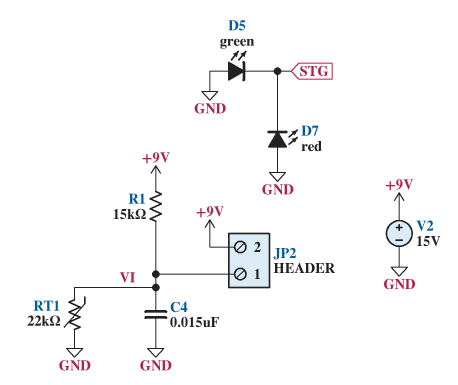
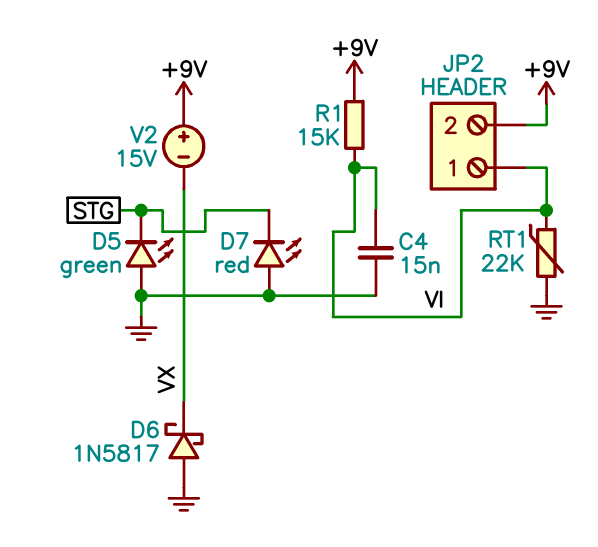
D6: none -> schottky 1N5817 (A GND, K VX)
V2: 15V (plus +9V, minus GND) -> 15V (plus +9V, minus VX)

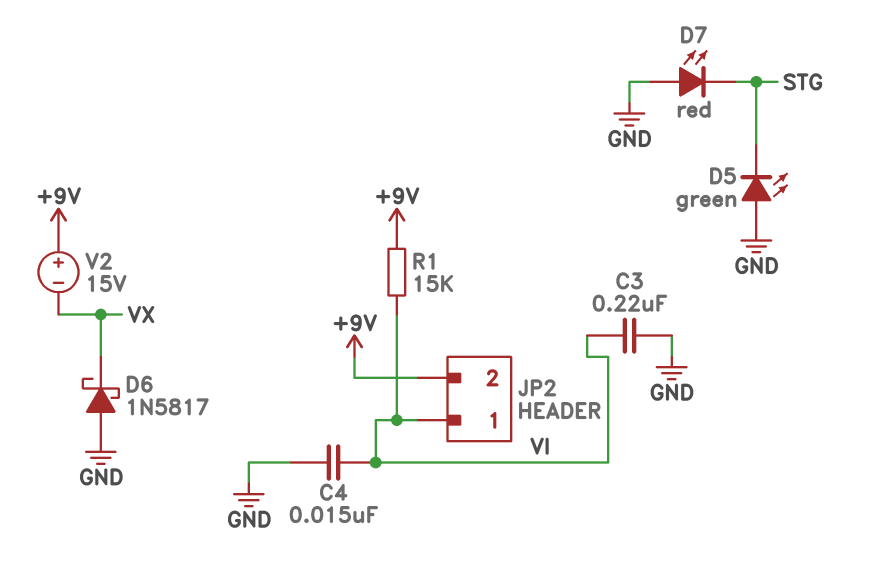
C3: none -> 220nF (GND, VI)
RT1: 22k (GND, VI) -> none

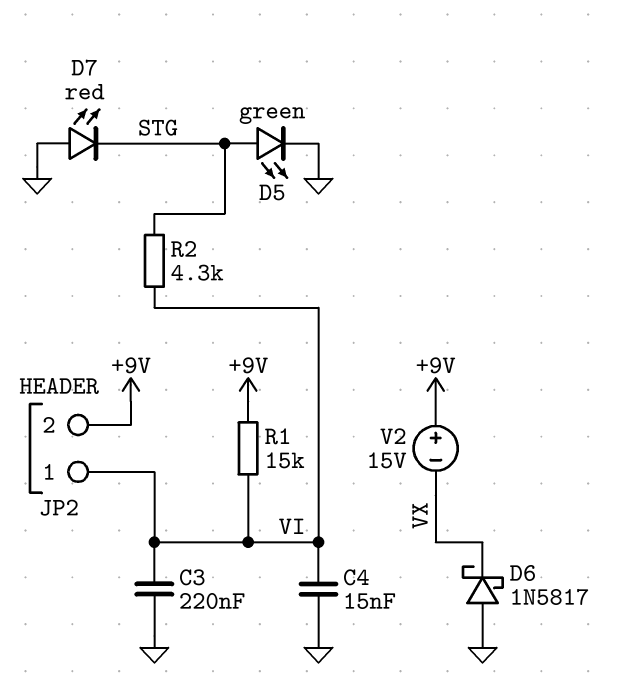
D5: LED green (A GND, K STG) -> LED green (A STG, K GND)
R2: none -> 4.3k (STG, VI)

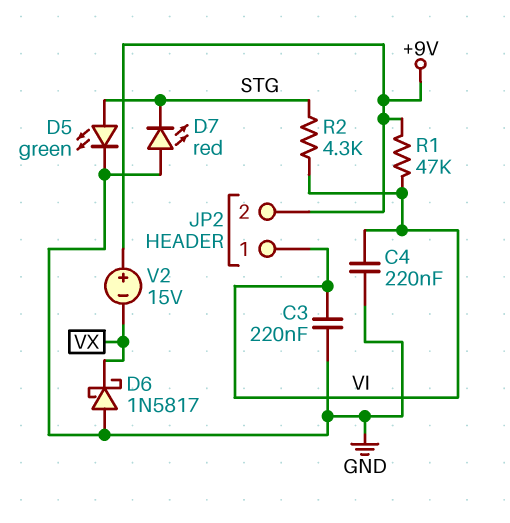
C4: 15nF (GND, VI) -> 220nF (GND, VI)
R1: 15k (+9V, VI) -> 47k (+9V, VI)

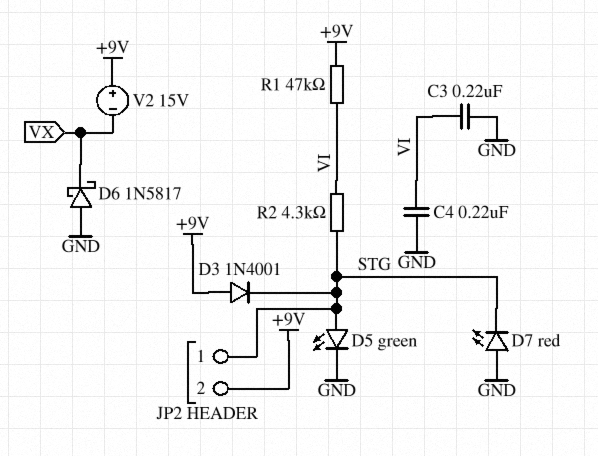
D3: none -> diode 1N4001 (A +9V, K STG)
JP2 pin 1: VI -> STG

